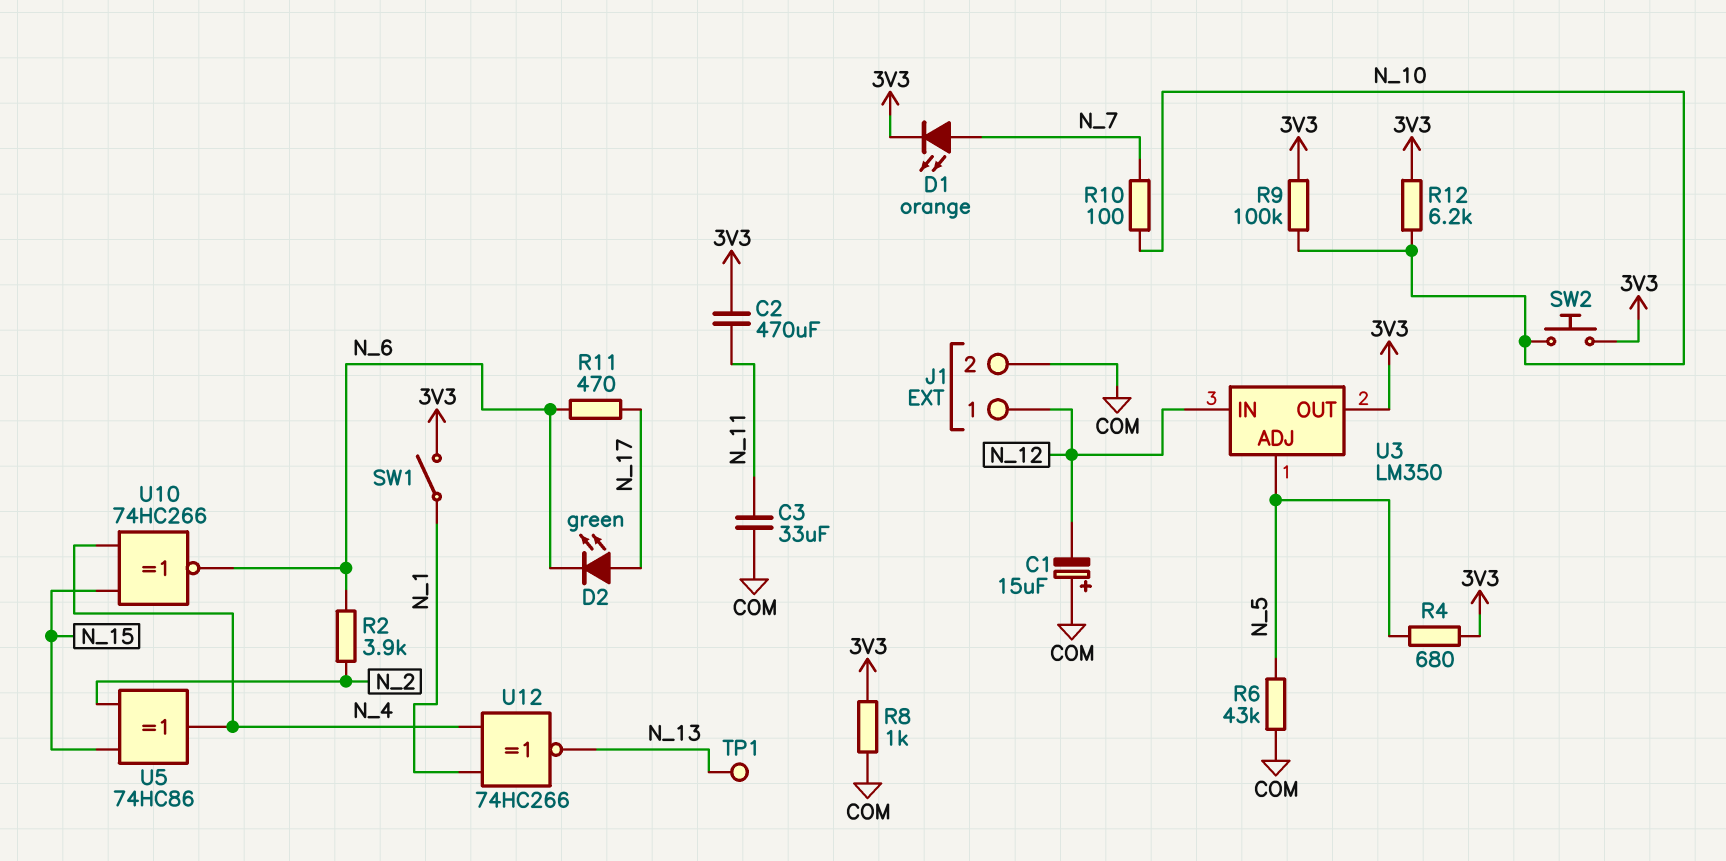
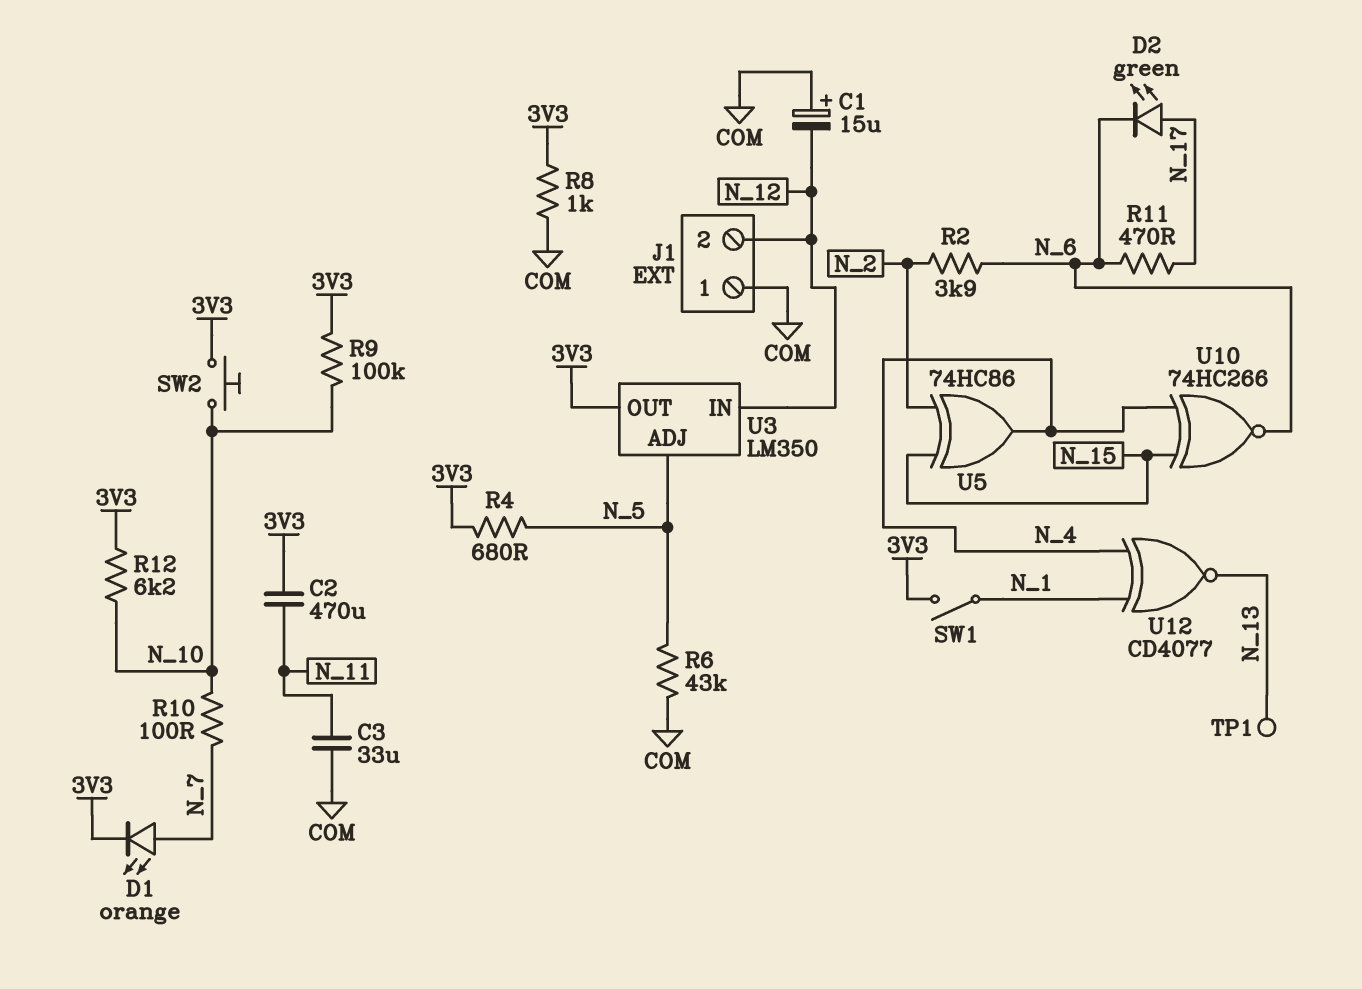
J1 pin 1: N_12 -> COM
J1 pin 2: COM -> N_12
U12: XNOR 74HC266 (in N_1, in N_4, out N_13) -> XNOR CD4077 (in N_1, in N_4, out N_13)

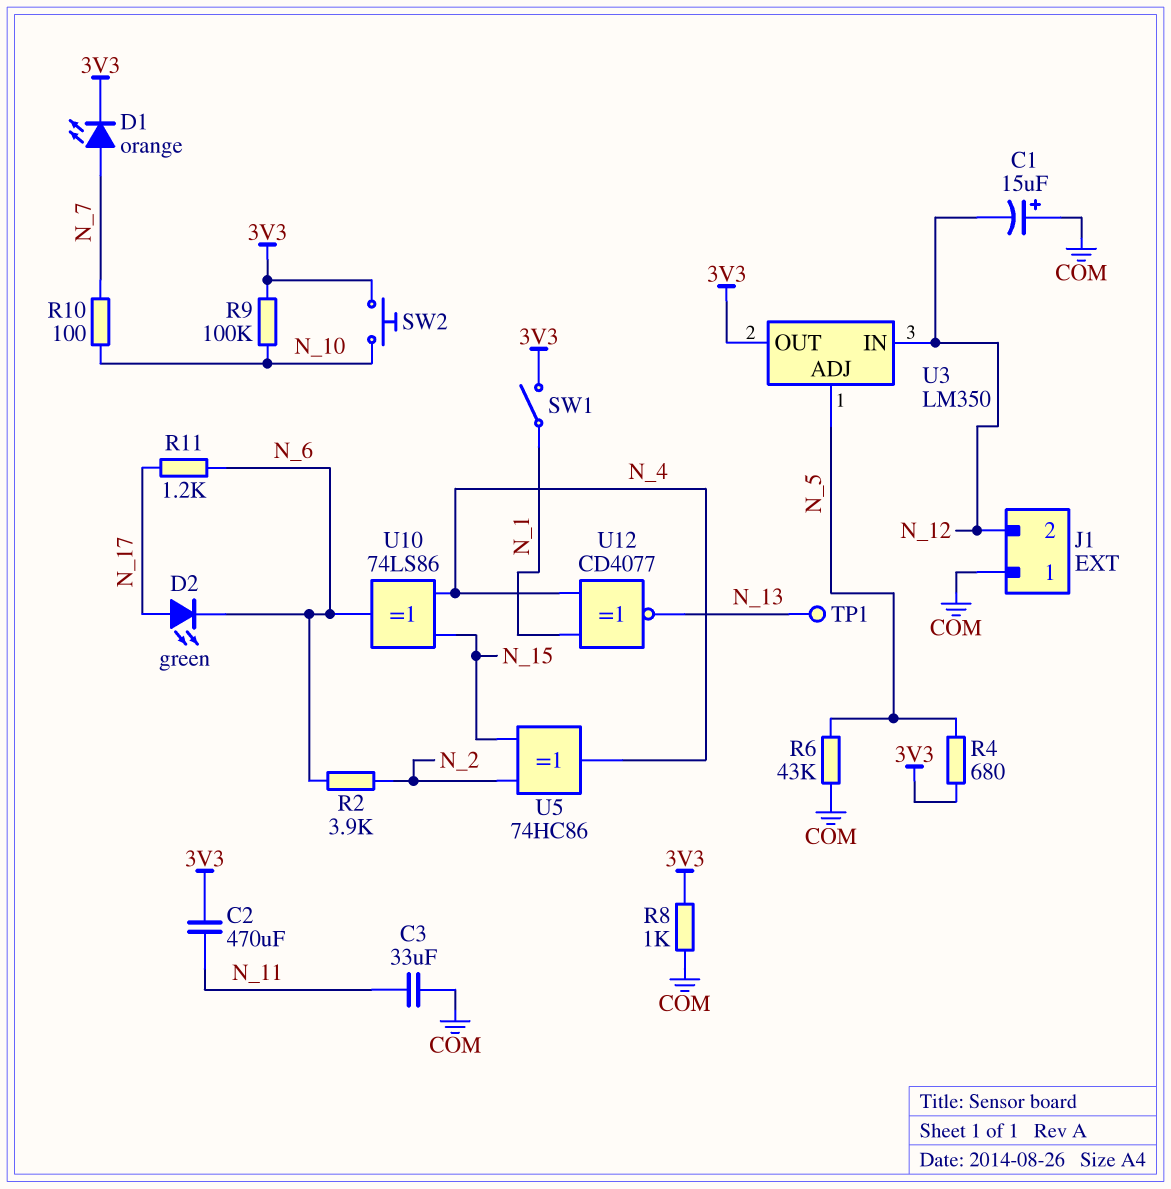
R11: 470 (N_6, N_17) -> 1.2k (N_6, N_17)
R12: 6.2k (3V3, N_10) -> none
U10: XNOR 74HC266 (in N_4, in N_15, out N_6) -> XOR 74LS86 (in N_4, in N_15, out N_6)

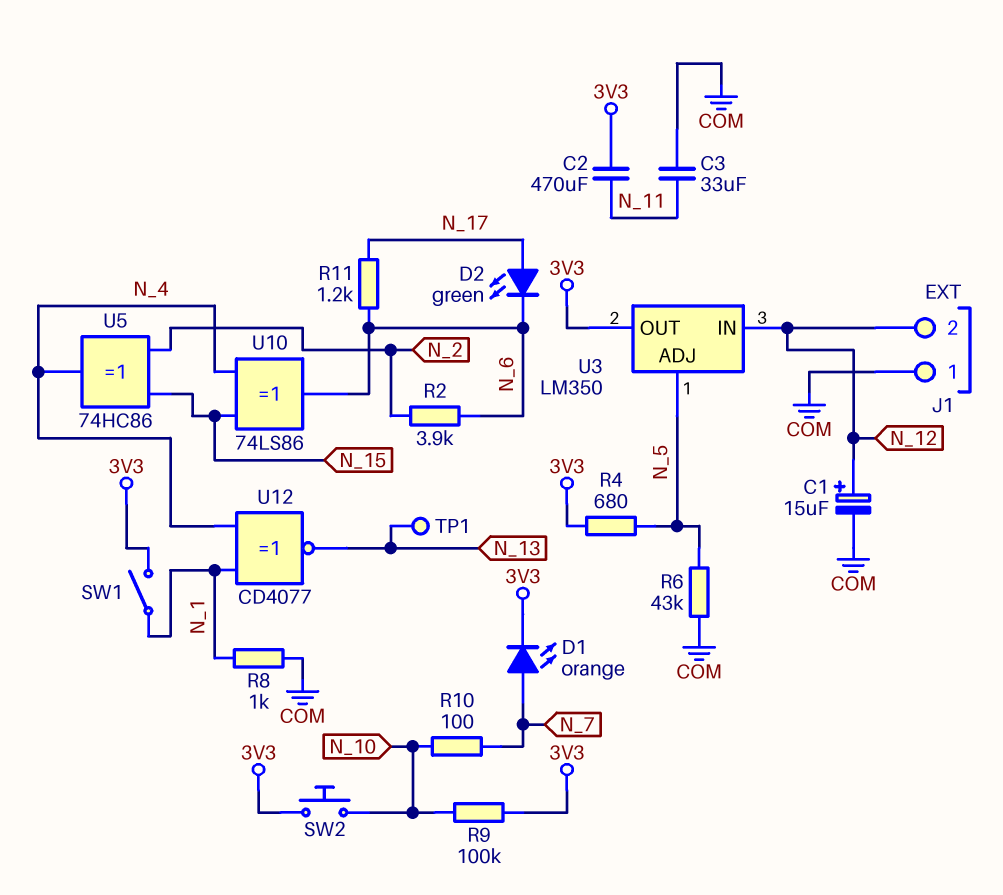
C1: 15uF (plus COM, minus N_12) -> 15uF (plus N_12, minus COM)
R8: 1k (3V3, COM) -> 1k (COM, N_1)

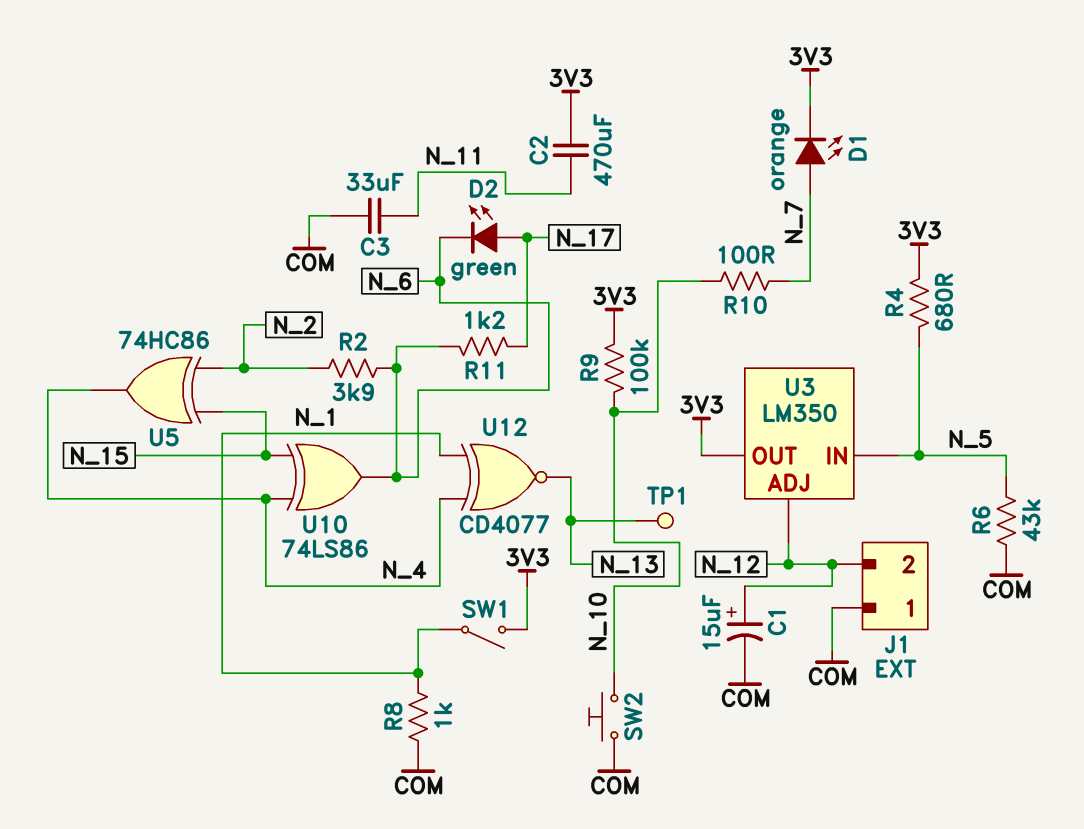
SW2: button (3V3, N_10) -> button (COM, N_10)
U3 pin ADJ: N_5 -> N_12
U3 pin IN: N_12 -> N_5

